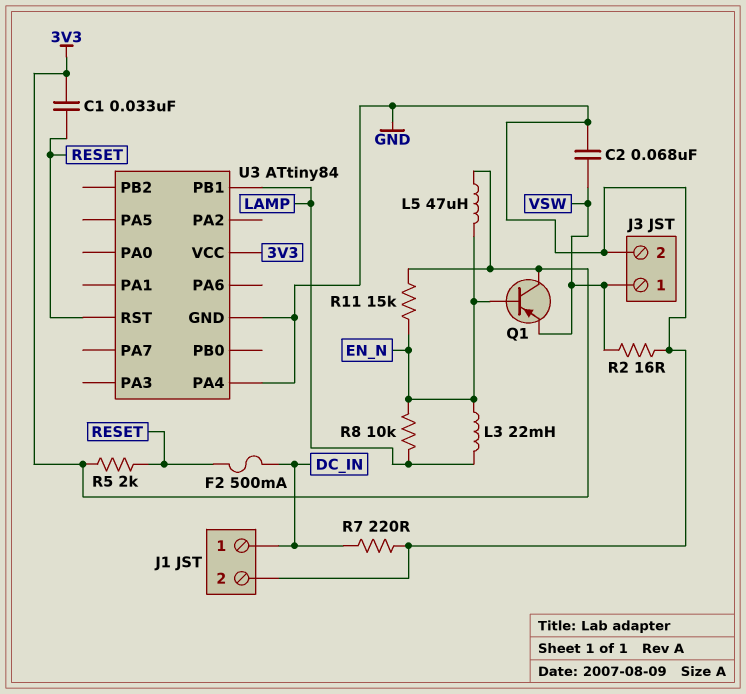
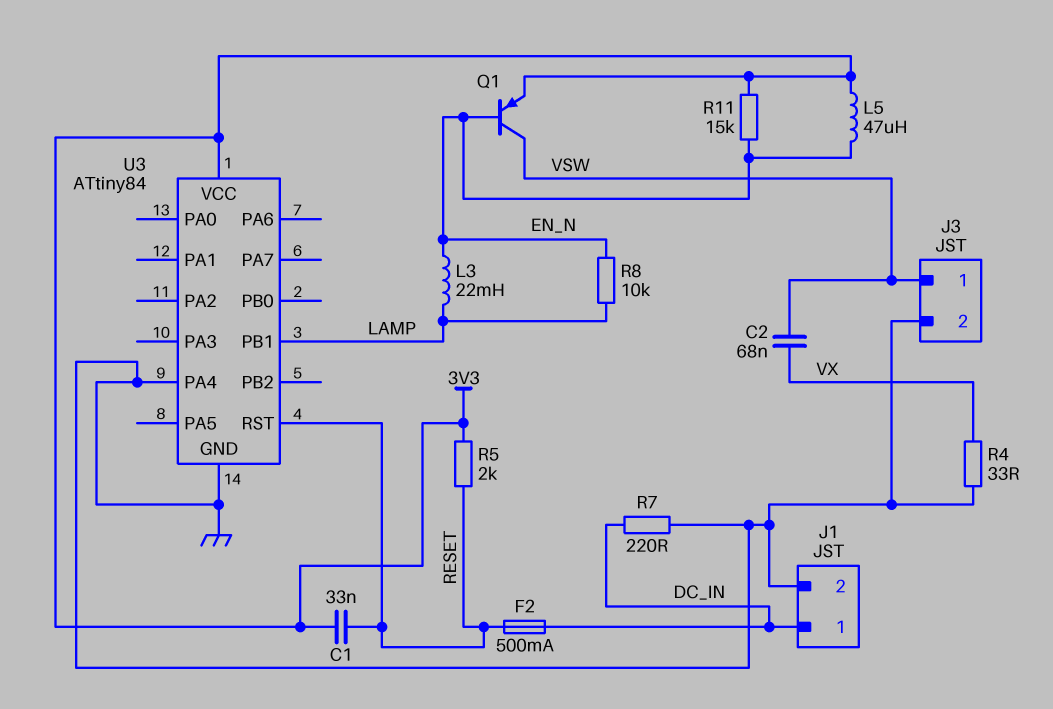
C2: 68nF (GND, VSW) -> 68nF (VSW, VX)
Q1: PNP (B EN_N, C 3V3, E VSW) -> PNP (B EN_N, C VSW, E 3V3)
R2: 16 (GND, VSW) -> none
R4: none -> 33 (GND, VX)

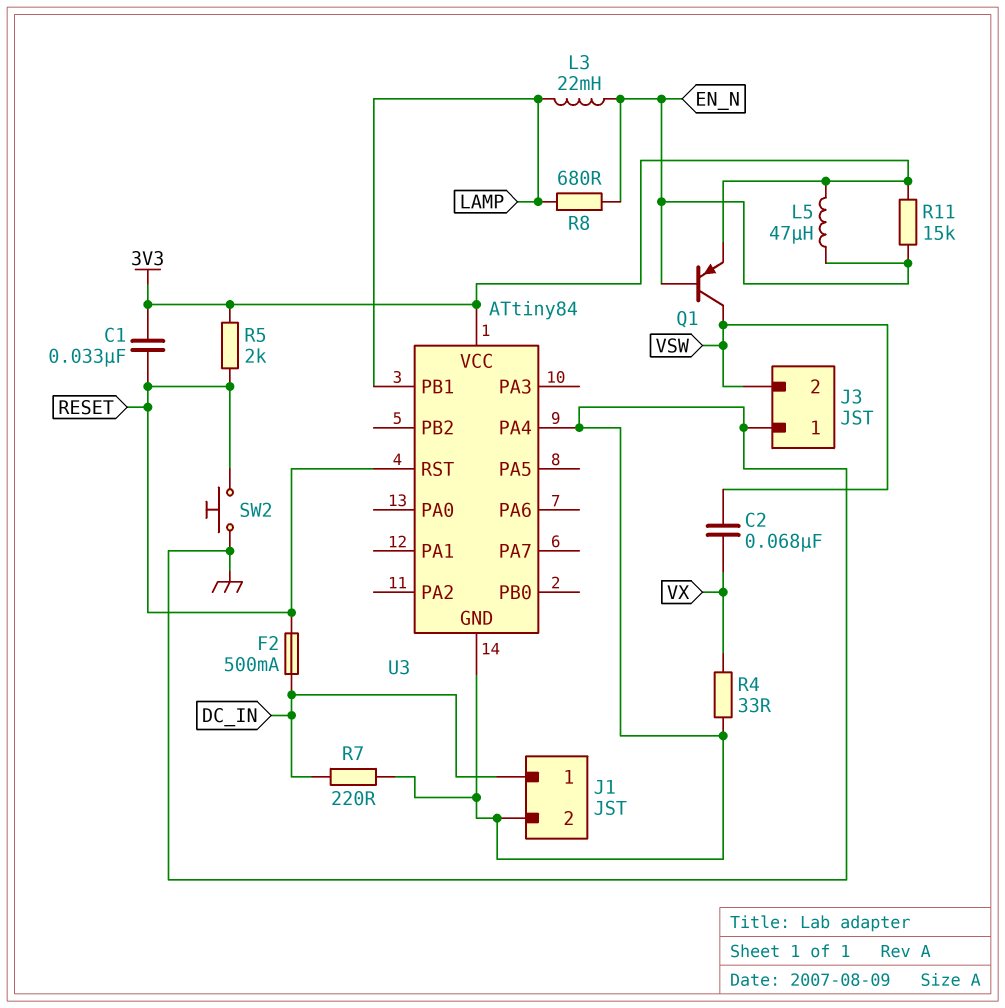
J3 pin 1: VSW -> GND
J3 pin 2: GND -> VSW
R8: 10k (EN_N, LAMP) -> 680 (EN_N, LAMP)
SW2: none -> button (GND, RESET)

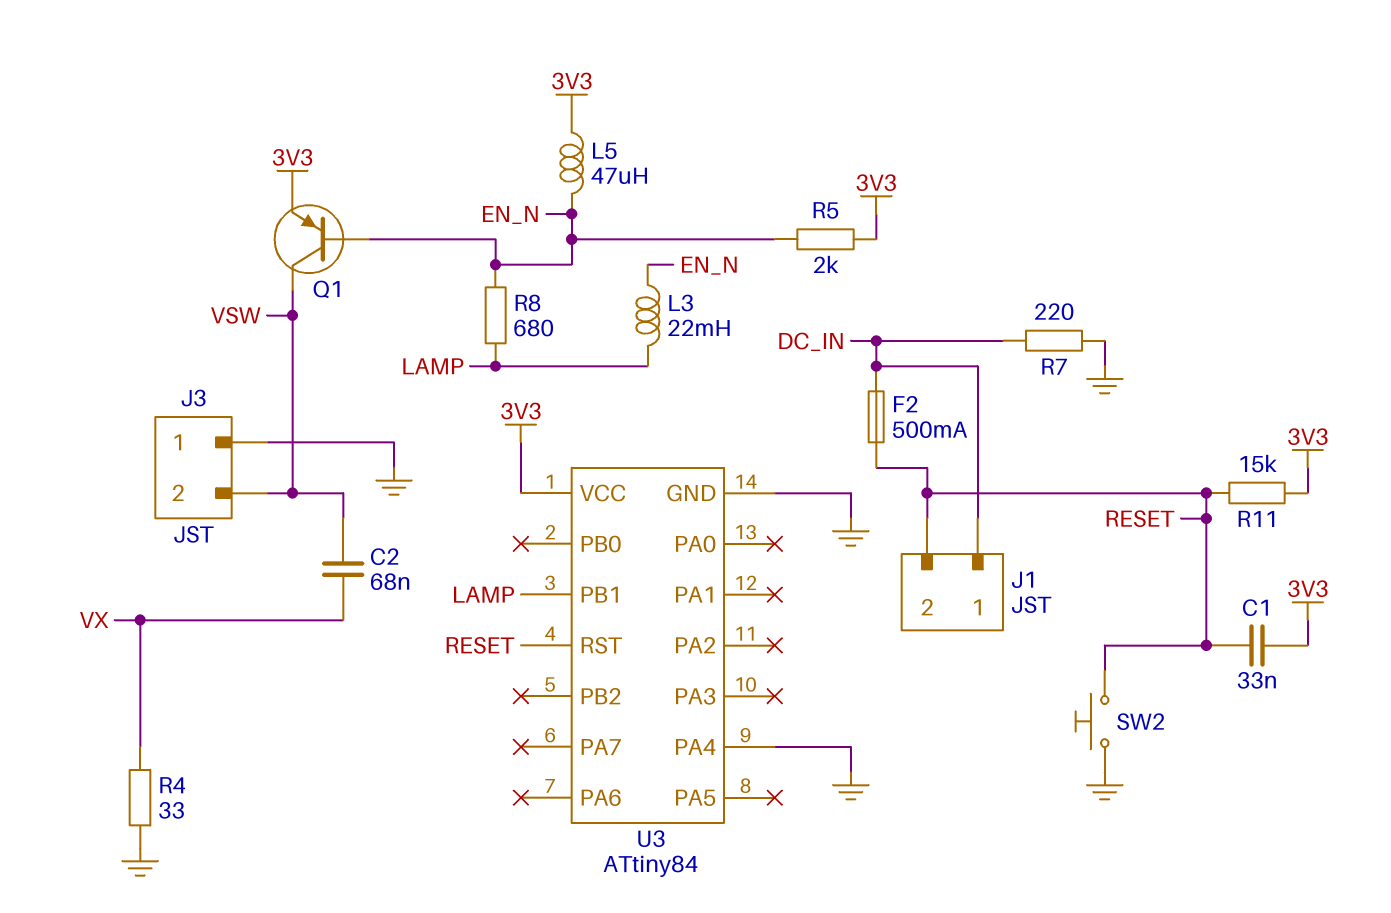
J1 pin 2: GND -> RESET
R5: 2k (3V3, RESET) -> 2k (3V3, EN_N)
R11: 15k (3V3, EN_N) -> 15k (3V3, RESET)

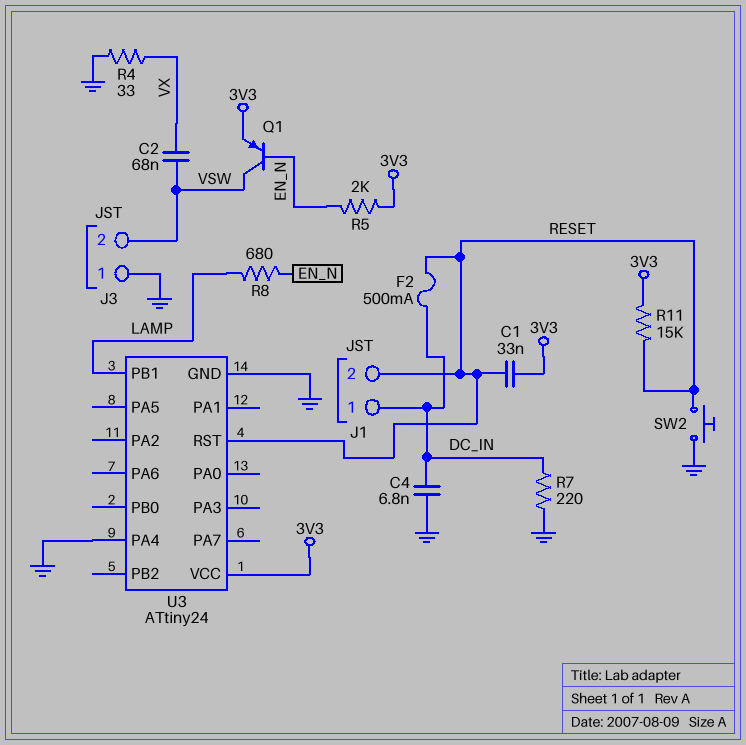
C4: none -> 6.8nF (DC_IN, GND)
L3: 22mH (EN_N, LAMP) -> none
L5: 47uH (3V3, EN_N) -> none
U3: ATtiny84 -> ATtiny24

